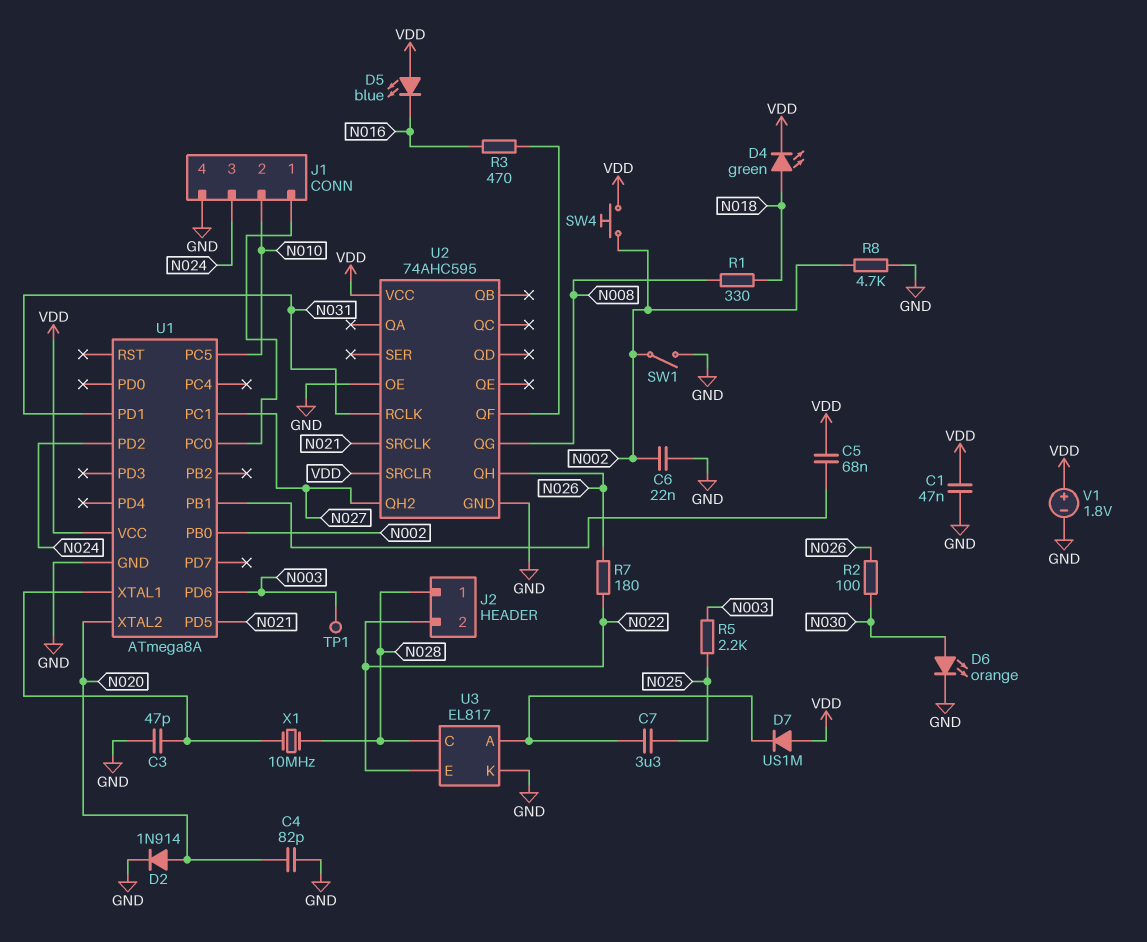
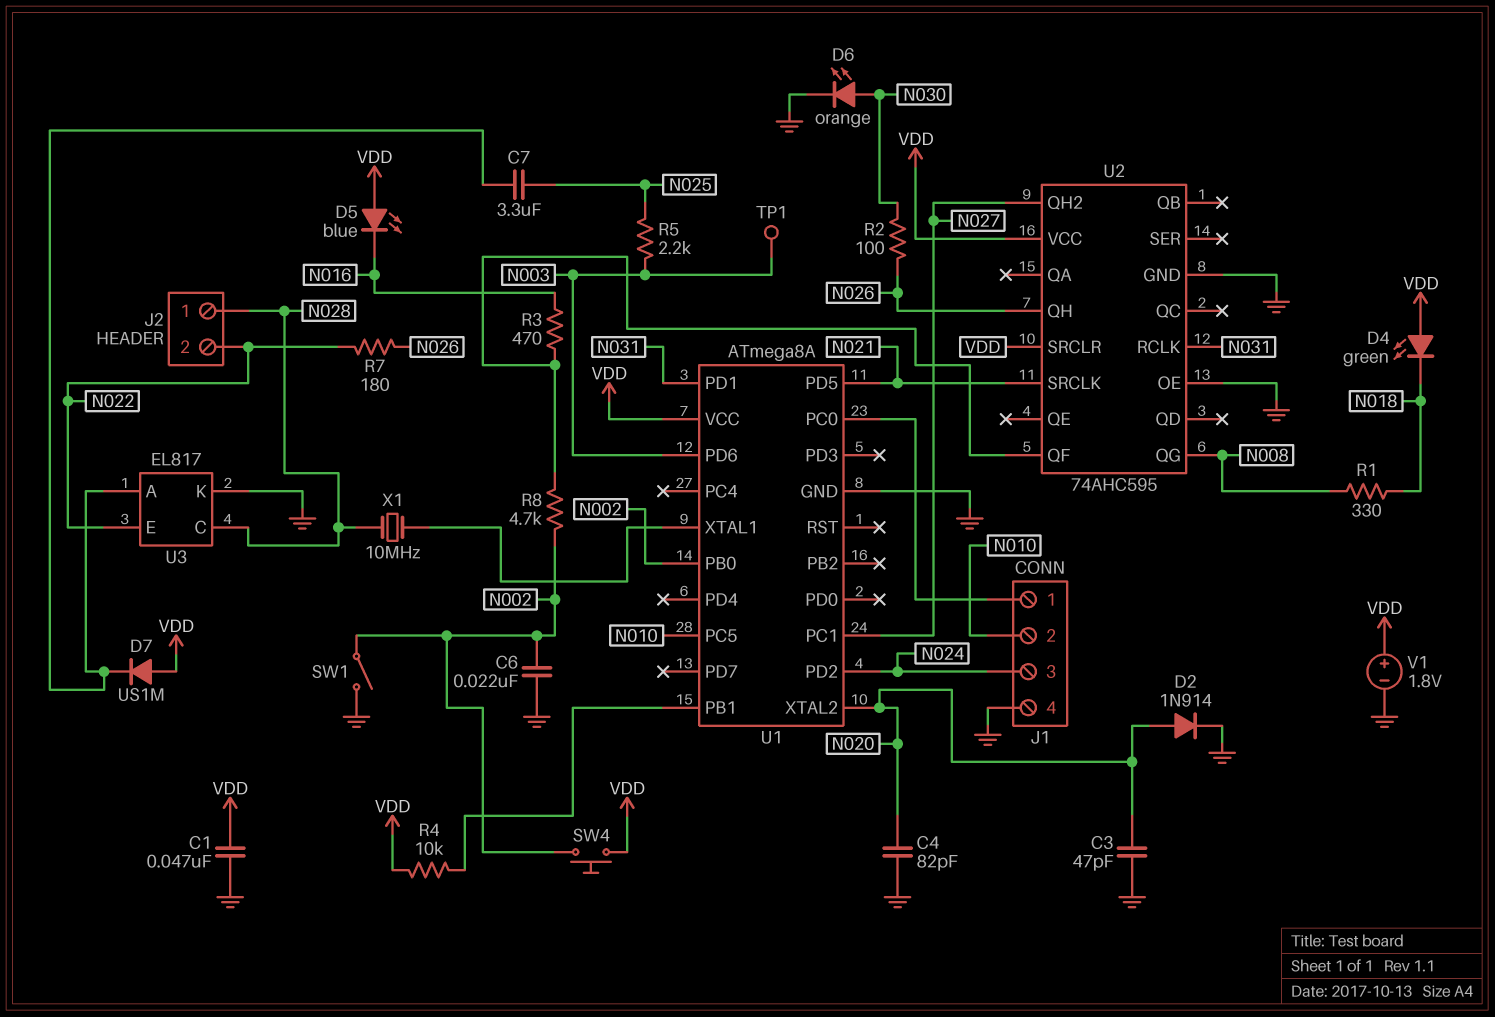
C3: 47pF (GND, U1/XTAL1) -> 47pF (GND, N020)
C5: 68nF (U1/PB1, VDD) -> none
D4: LED green (A N018, K VDD) -> LED green (A VDD, K N018)
R4: none -> 10k (U1/PB1, VDD)
R8: 4.7k (GND, N002) -> 4.7k (N002, U2/QF)

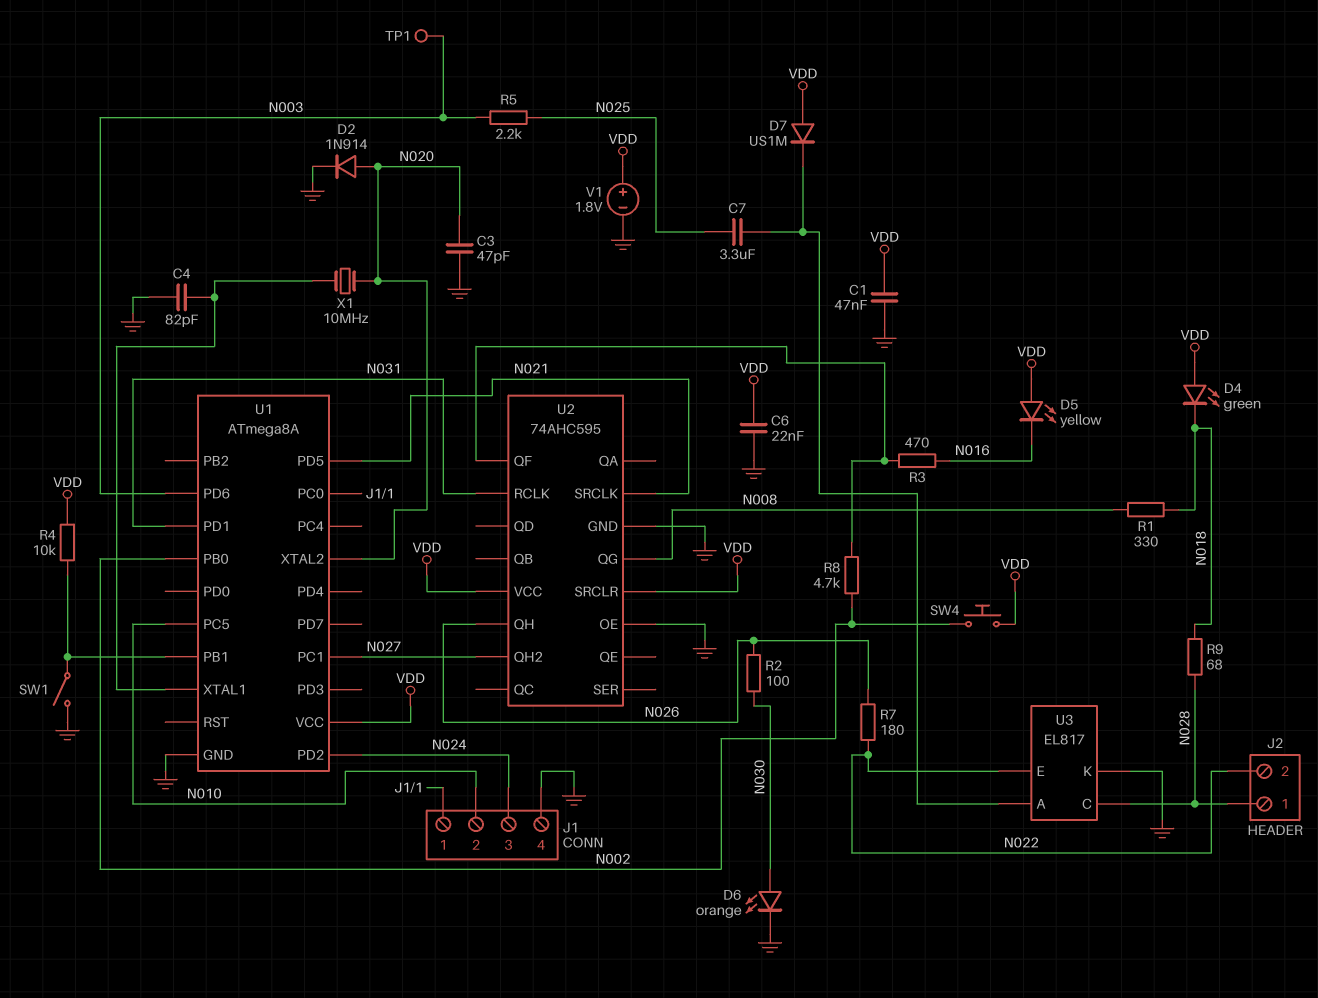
C4: 82pF (GND, N020) -> 82pF (GND, U1/XTAL1)
C6: 22nF (GND, N002) -> 22nF (GND, VDD)
D5: LED blue (A VDD, K N016) -> LED yellow (A VDD, K N016)
R9: none -> 68 (N018, N028)
SW1: switch (GND, N002) -> switch (GND, U1/PB1)
X1: 10MHz (N028, U1/XTAL1) -> 10MHz (N020, U1/XTAL1)

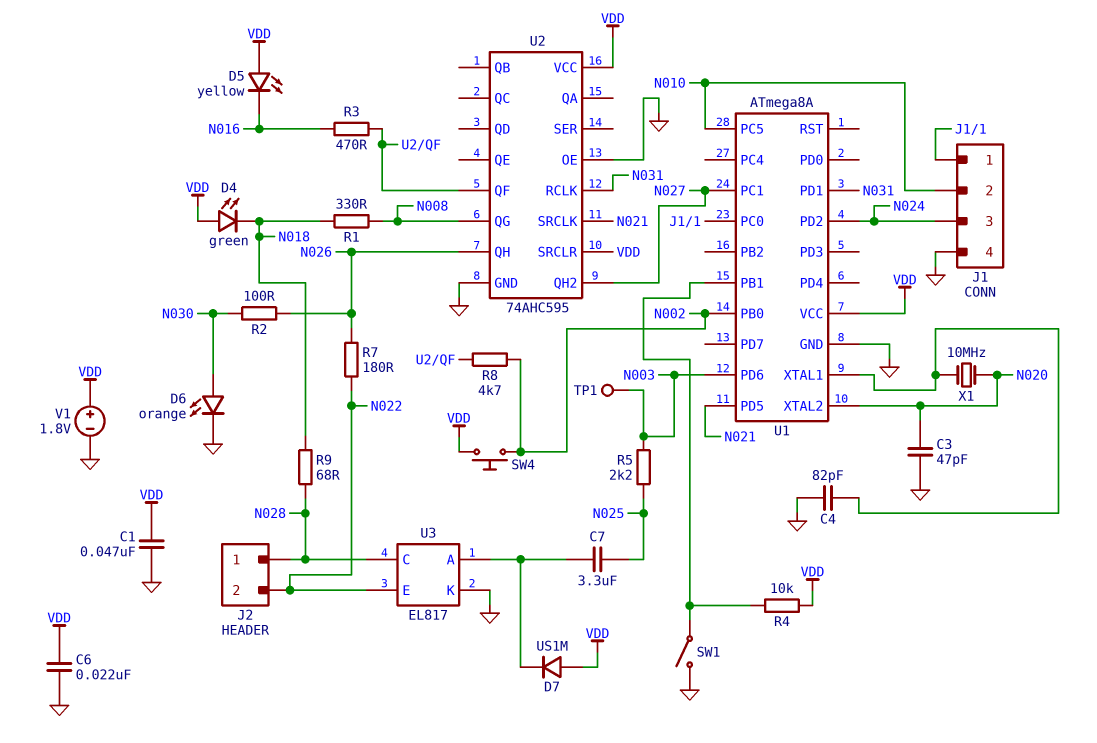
D2: diode 1N914 (A N020, K GND) -> none

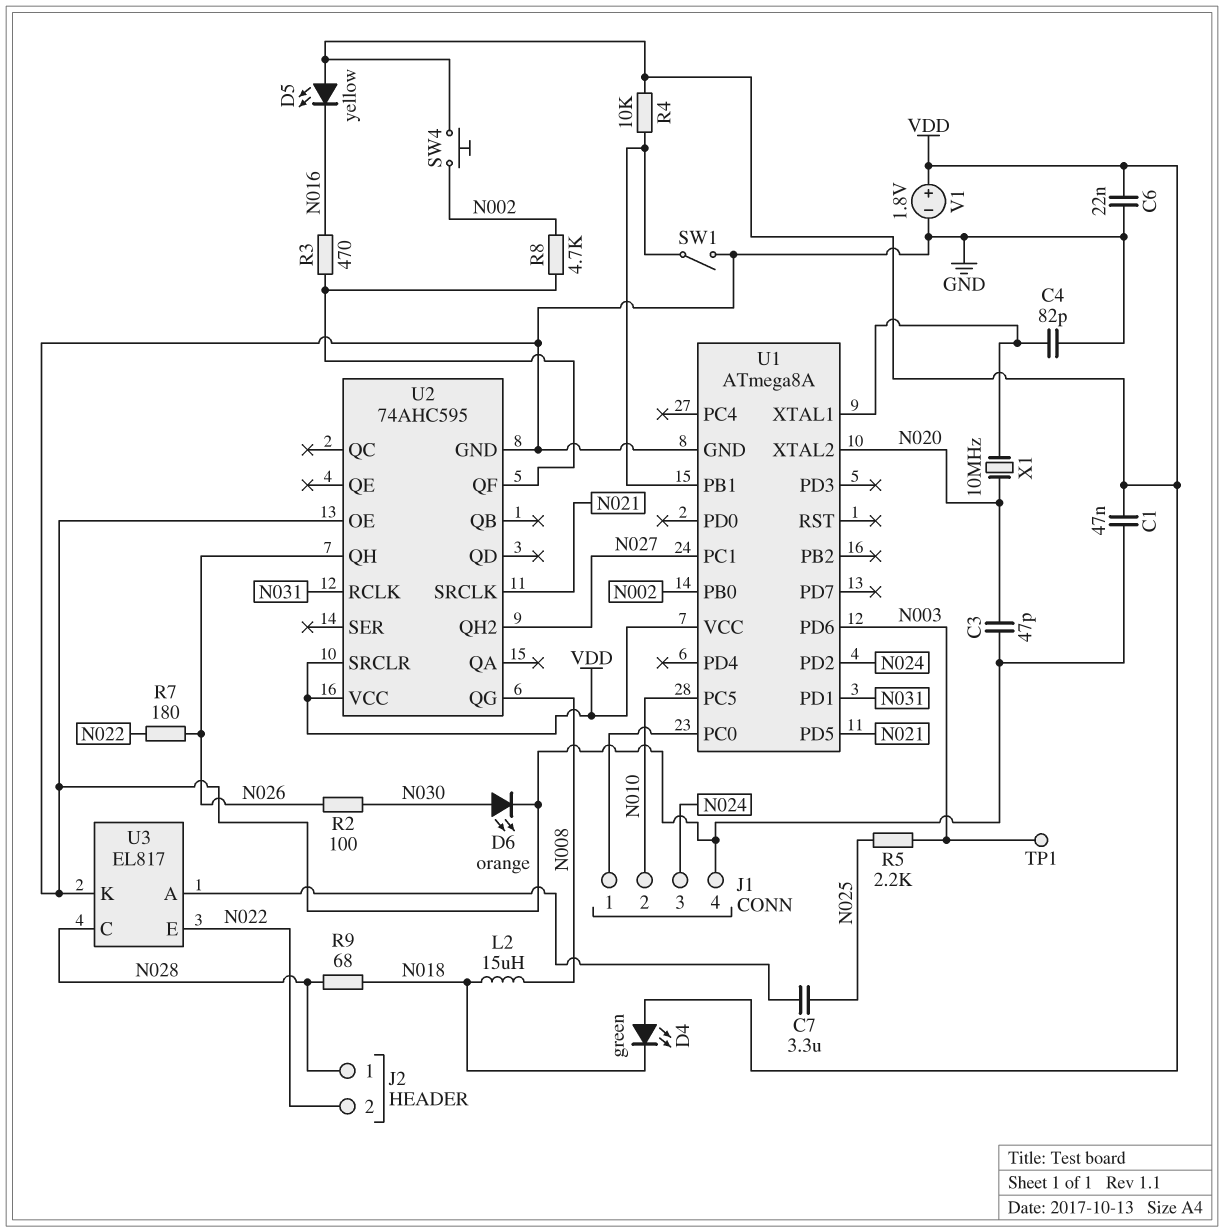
D7: diode US1M (A VDD, K U3/A) -> none
L2: none -> 15uH (N008, N018)
R1: 330 (N008, N018) -> none

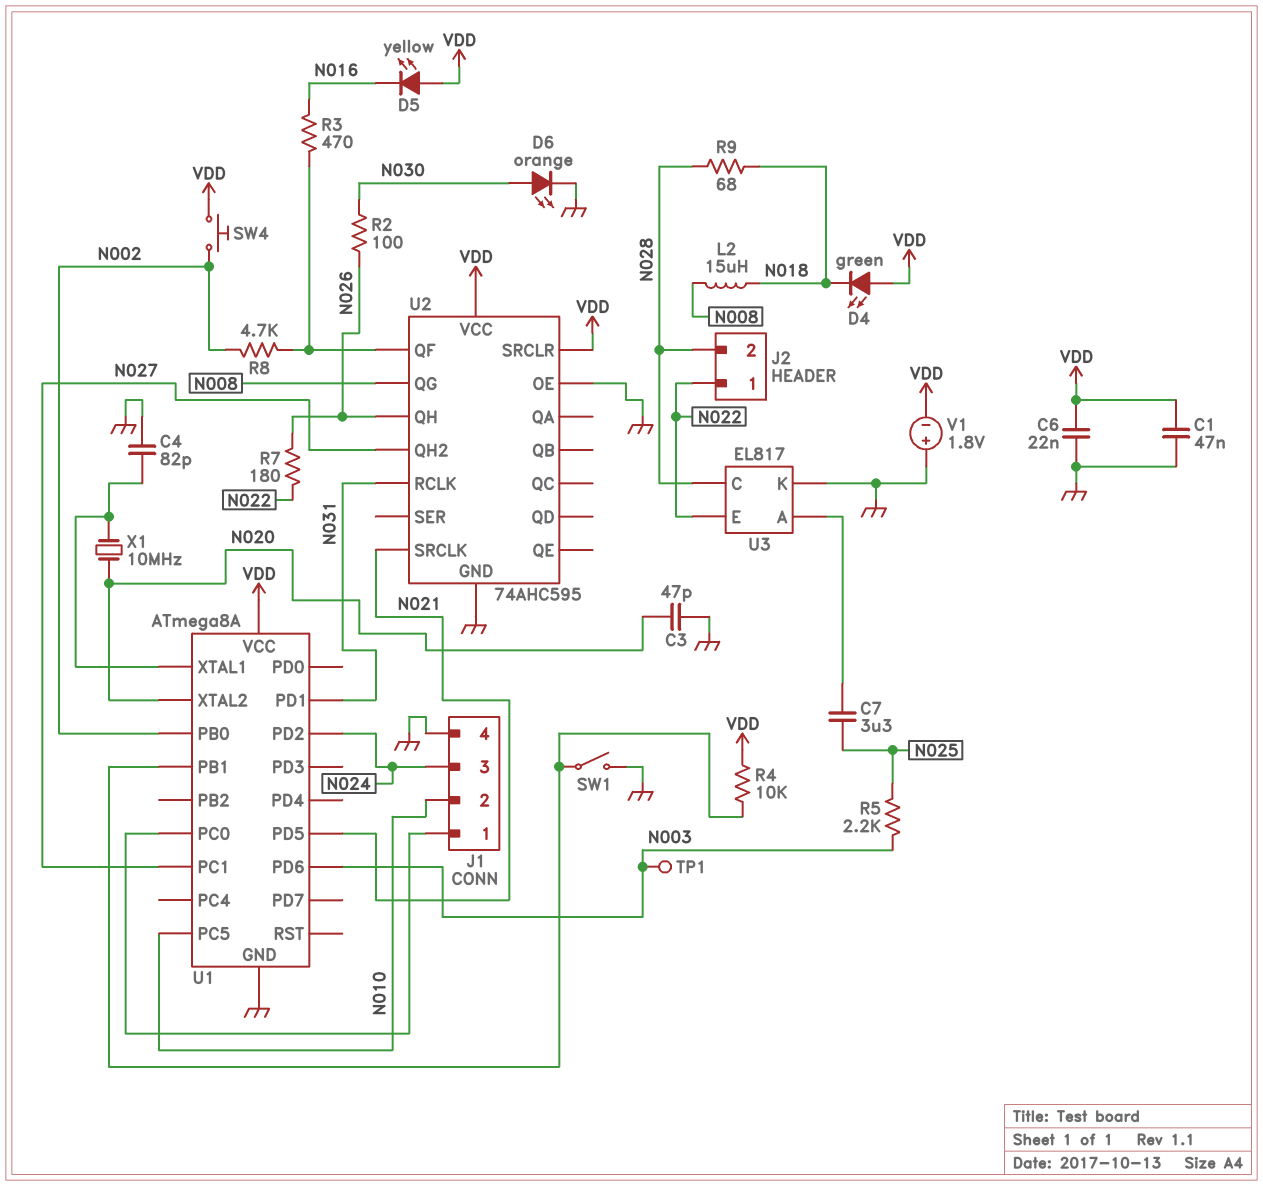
J2 pin 1: N028 -> N022
J2 pin 2: N022 -> N028
V1: 1.8V (plus VDD, minus GND) -> 1.8V (plus GND, minus VDD)

